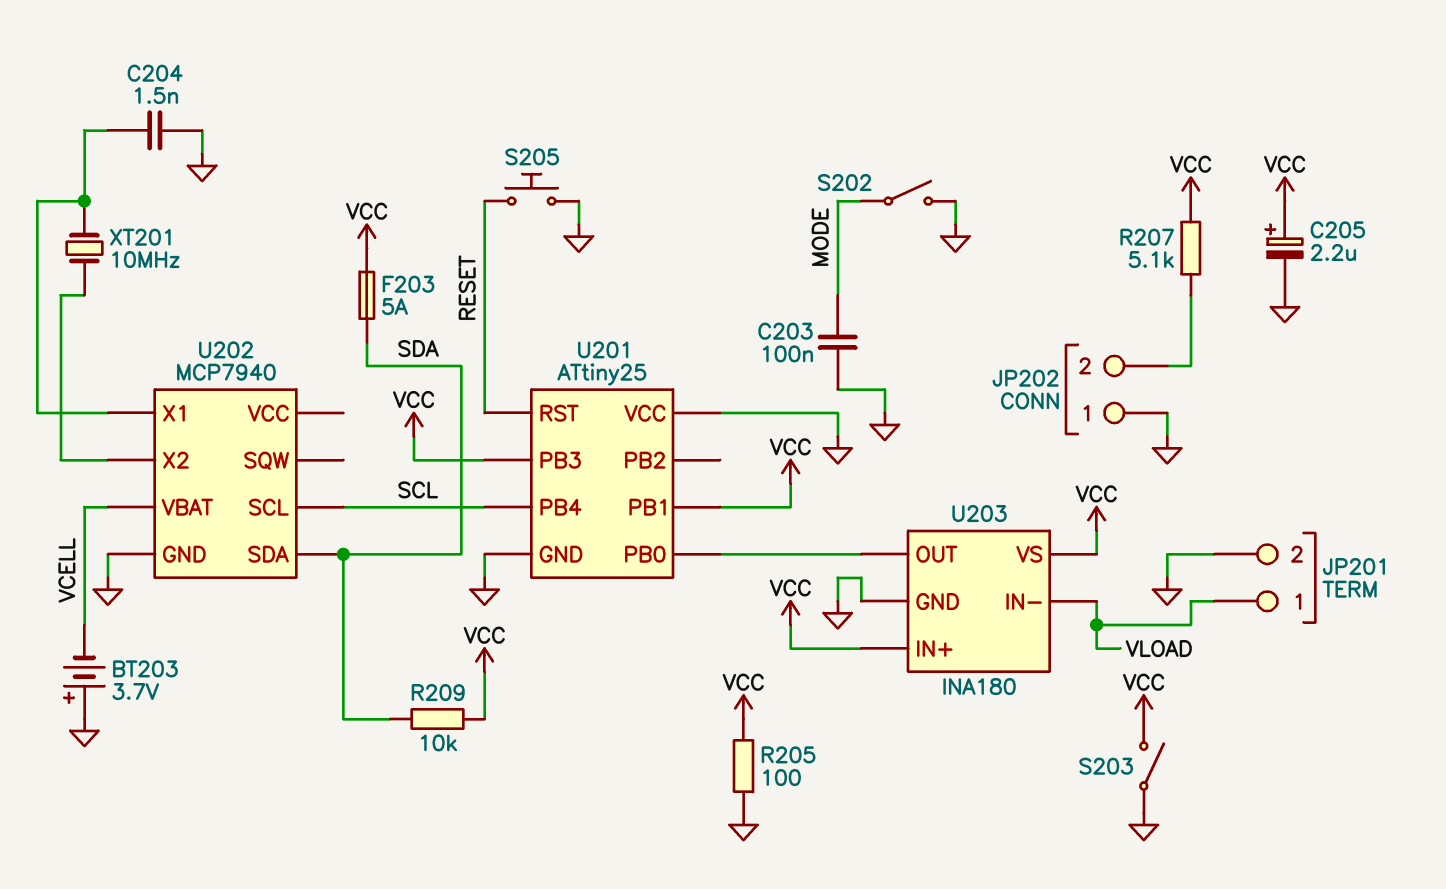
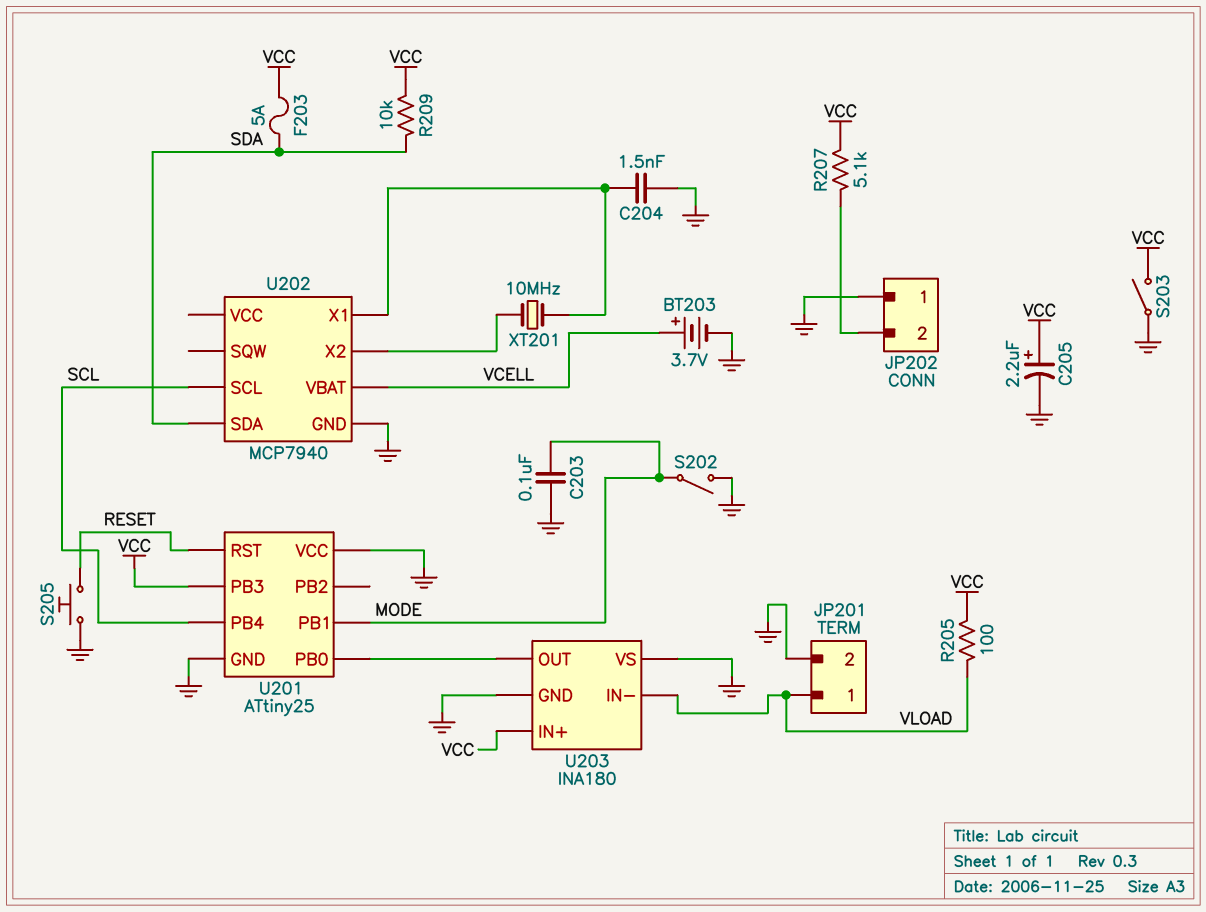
BT203: 3.7V (plus GND, minus VCELL) -> 3.7V (plus VCELL, minus GND)
R205: 100 (GND, VCC) -> 100 (VCC, VLOAD)
U201 pin PB1: VCC -> MODE
U203 pin VS: VCC -> GND

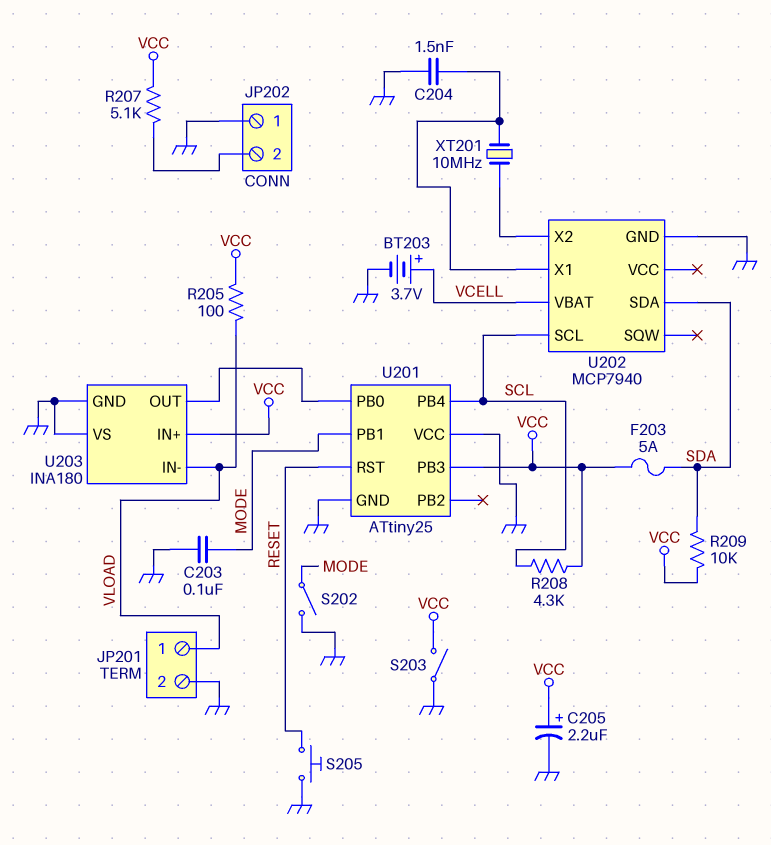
R208: none -> 4.3k (SCL, VCC)

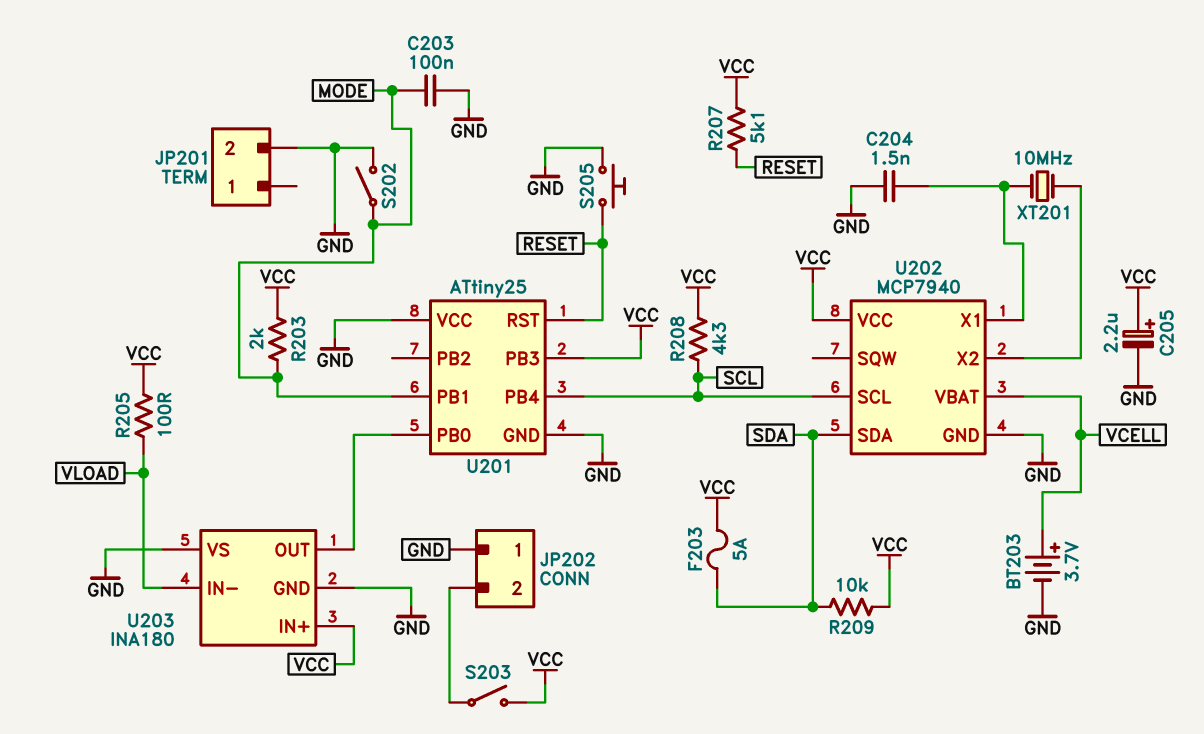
JP201 pin 1: VLOAD -> none
R203: none -> 2k (MODE, VCC)
R207: 5.1k (JP202/2, VCC) -> 5.1k (RESET, VCC)
S203: switch (GND, VCC) -> switch (JP202/2, VCC)
U202 pin VCC: none -> VCC

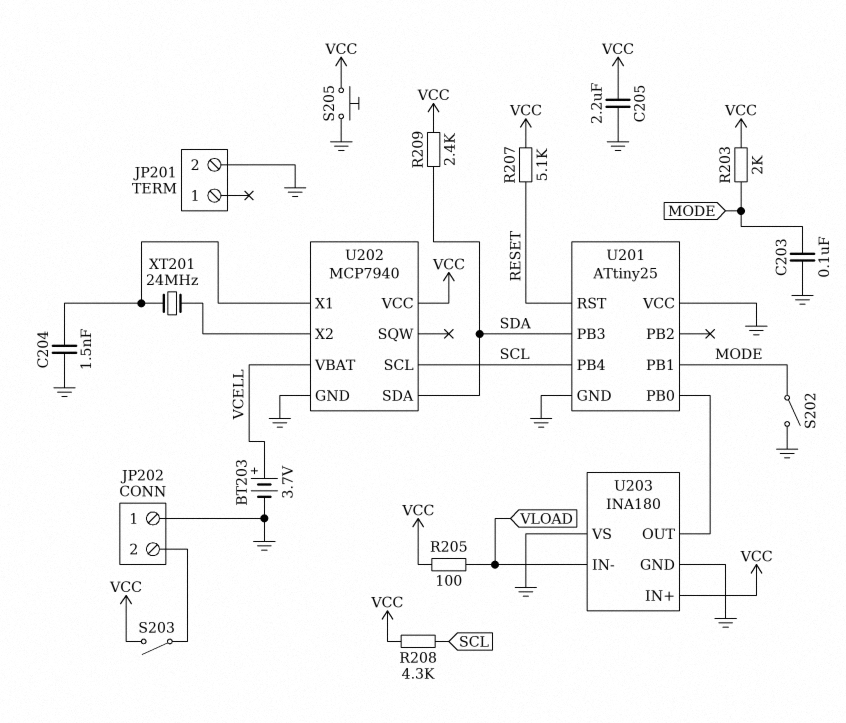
C205: 2.2uF (plus VCC, minus GND) -> 2.2uF (GND, VCC)
F203: 5A (SDA, VCC) -> none
R209: 10k (SDA, VCC) -> 2.4k (SDA, VCC)
S205: button (GND, RESET) -> button (GND, VCC)
U201 pin PB3: VCC -> SDA
XT201: 10MHz (U202/X1, U202/X2) -> 24MHz (U202/X1, U202/X2)

